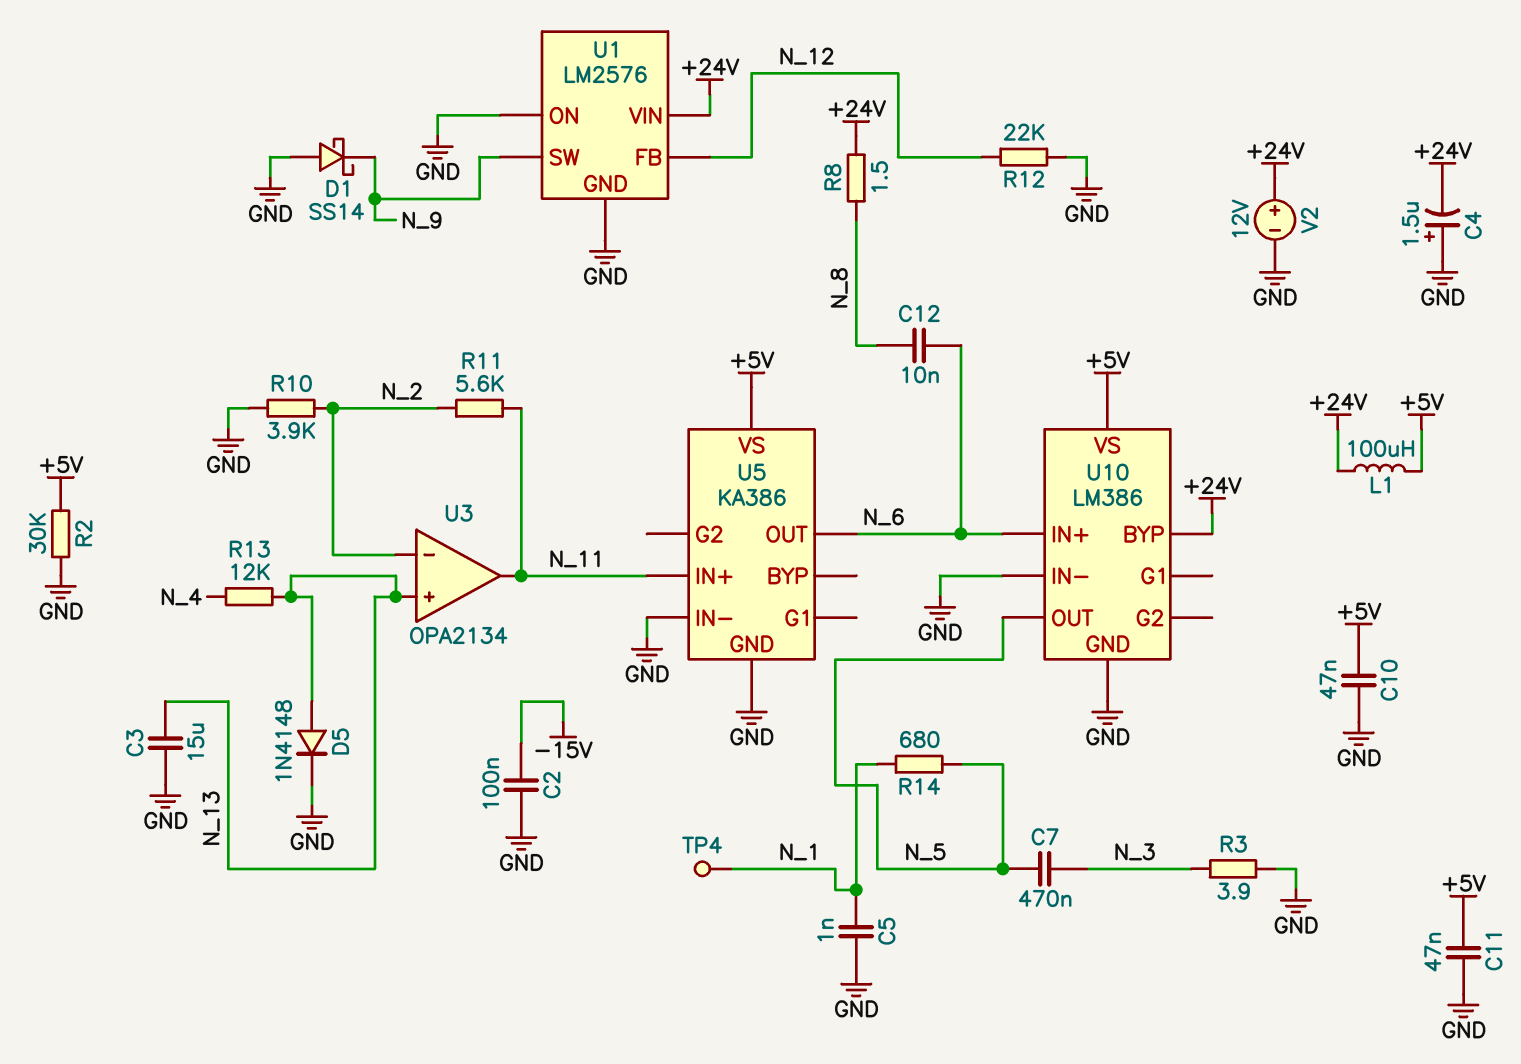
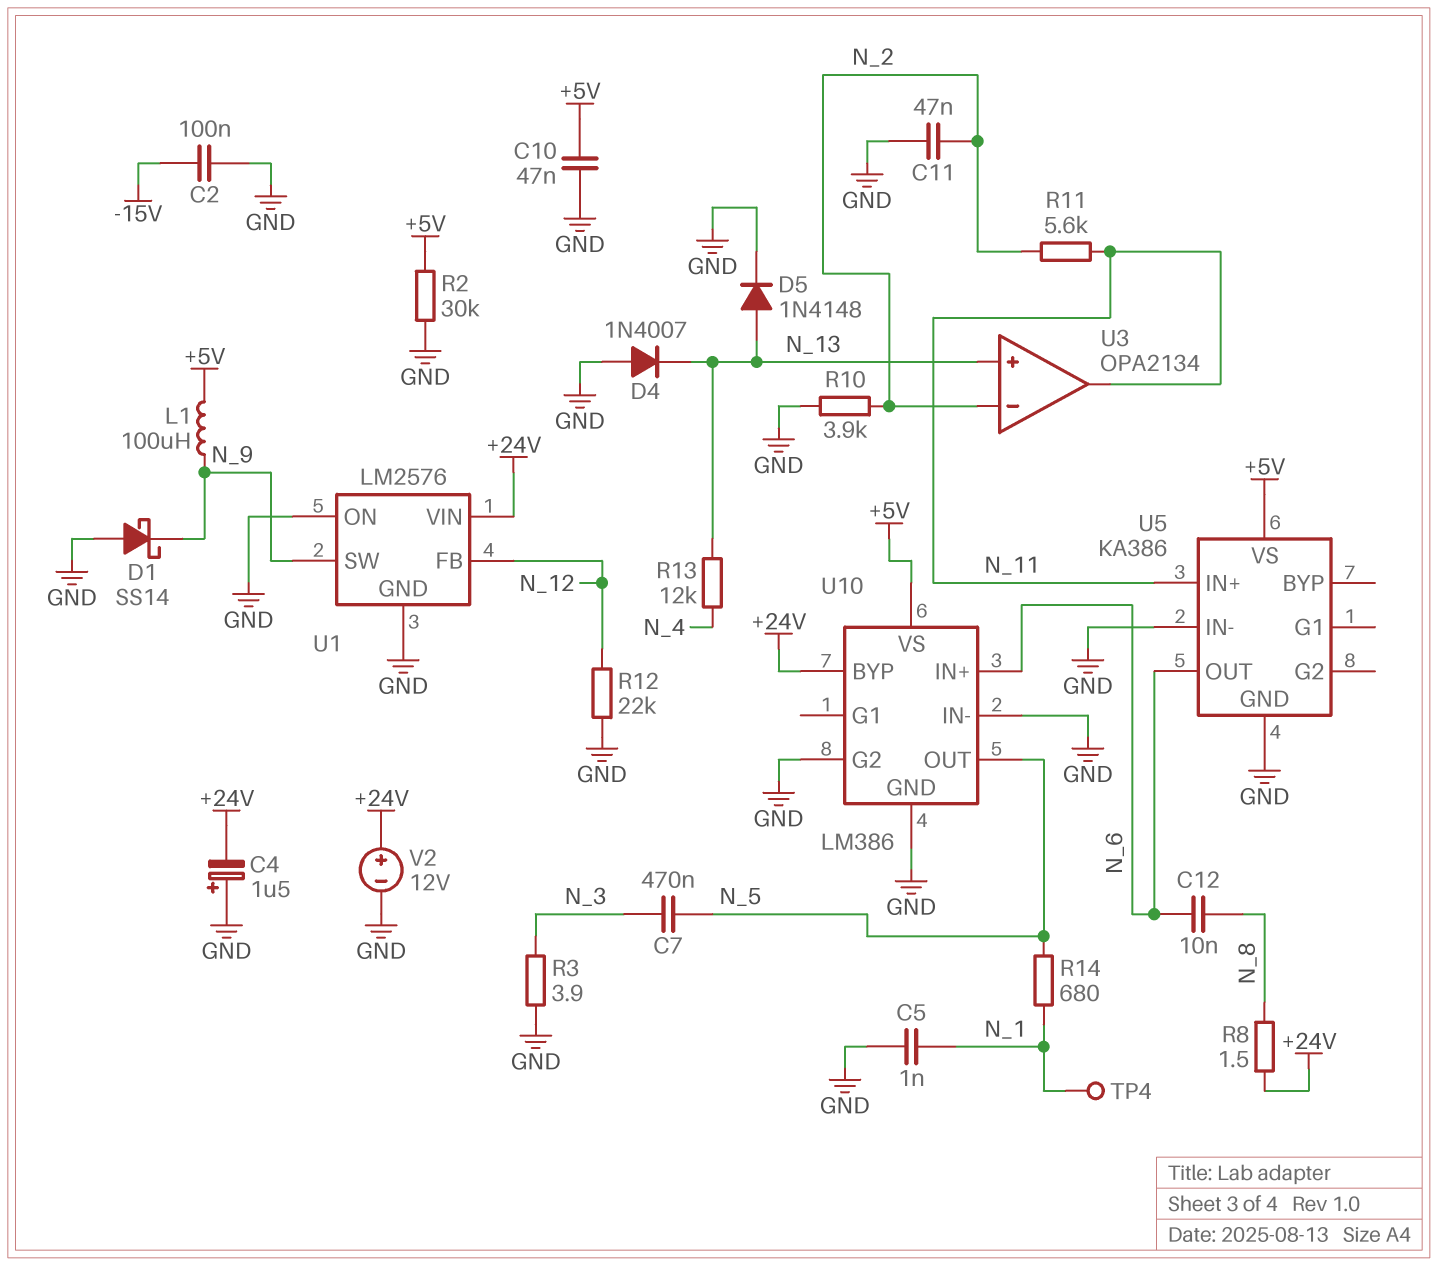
C3: 15uF (GND, N_13) -> none
C11: 47nF (+5V, GND) -> 47nF (GND, N_2)
D4: none -> diode 1N4007 (A GND, K N_13)
L1: 100uH (+5V, +24V) -> 100uH (+5V, N_9)
U10 pin G2: none -> GND

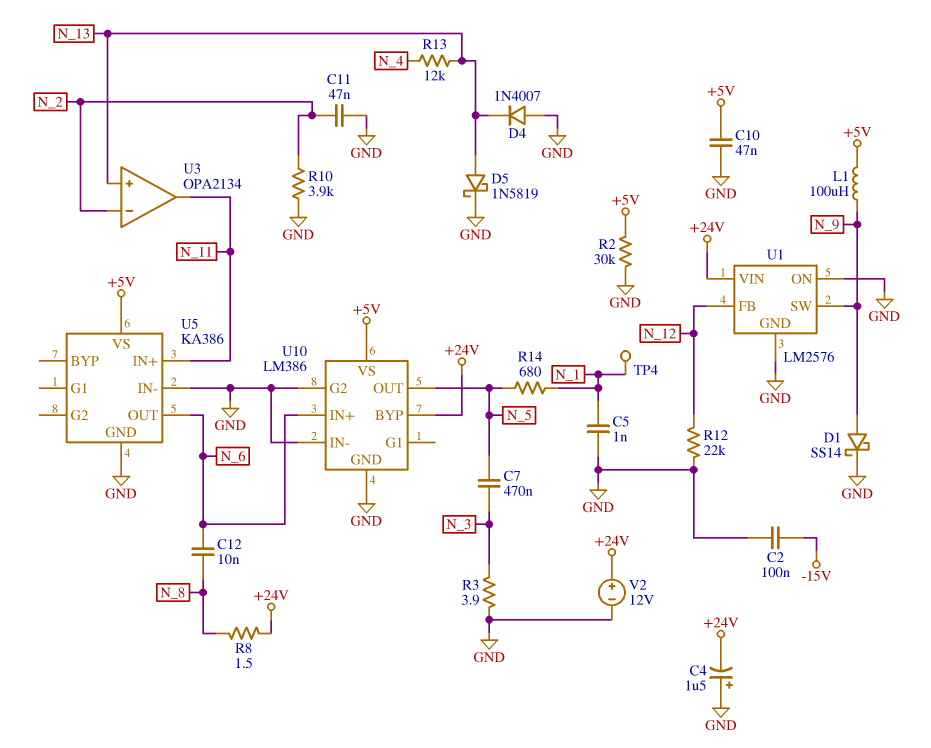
D1: schottky SS14 (A GND, K N_9) -> schottky SS14 (A N_9, K GND)
D5: diode 1N4148 (A N_13, K GND) -> schottky 1N5819 (A N_13, K GND)
R11: 5.6k (N_2, N_11) -> none

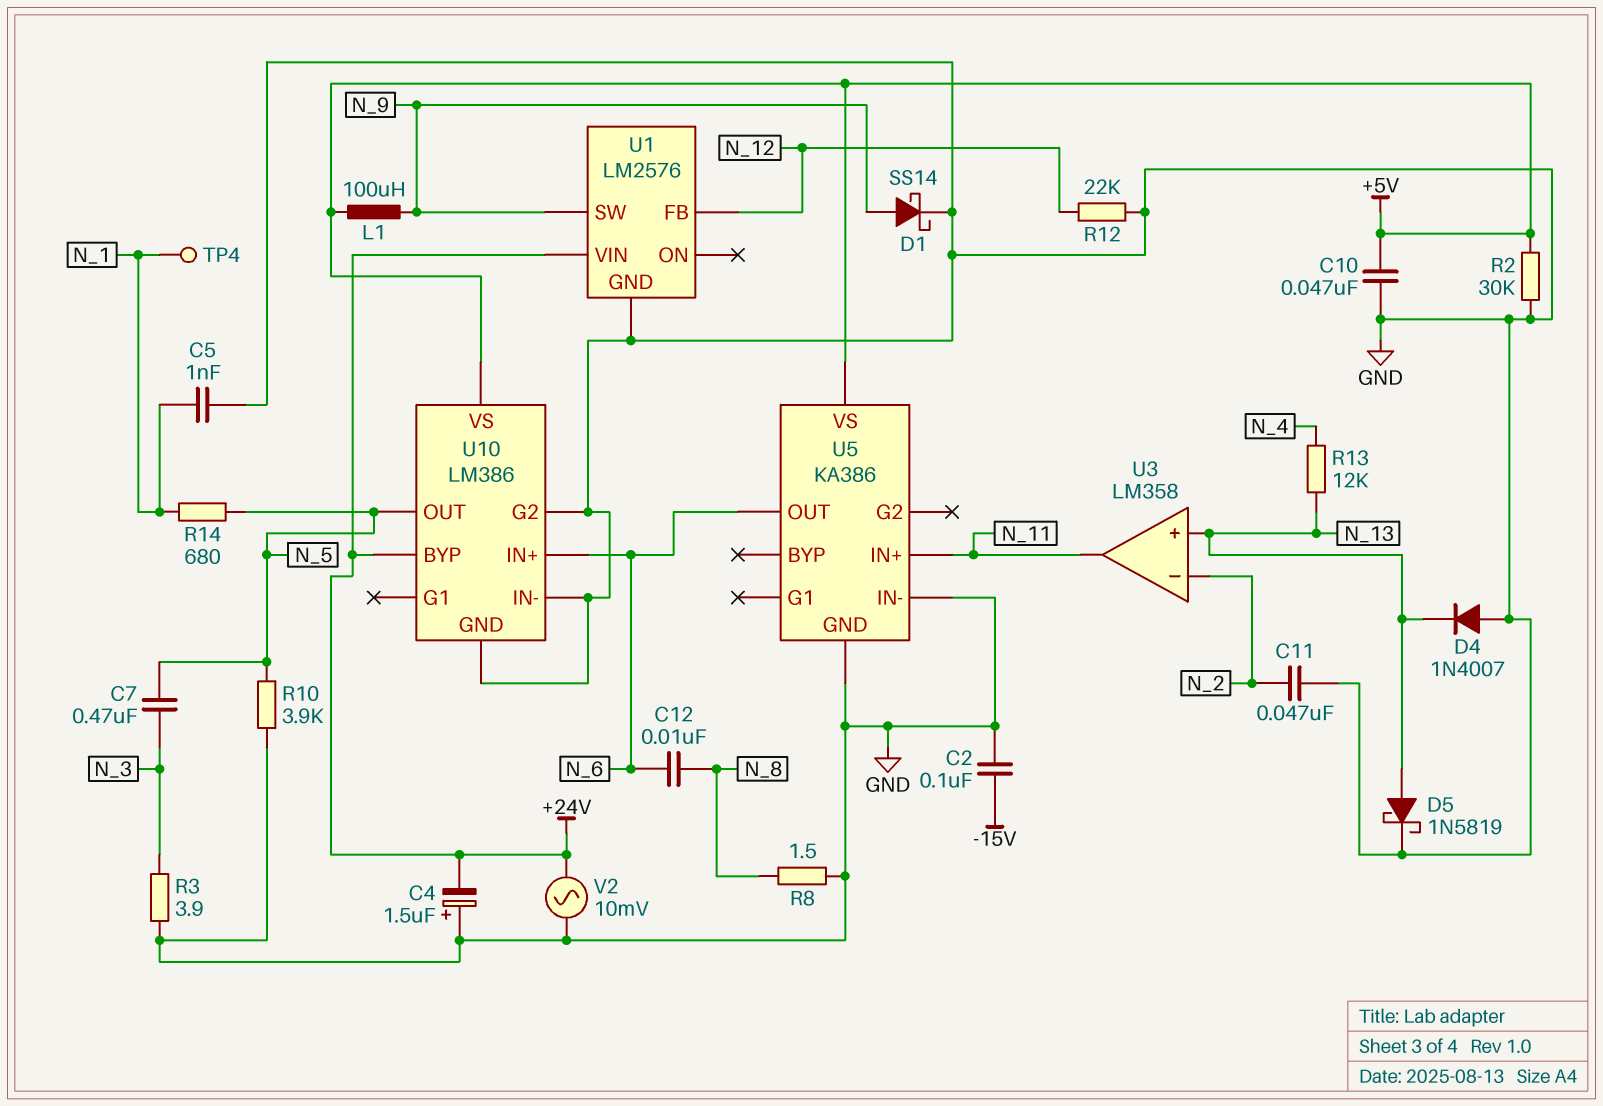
R8: 1.5 (+24V, N_8) -> 1.5 (GND, N_8)
R10: 3.9k (GND, N_2) -> 3.9k (GND, N_5)
U1 pin ON: GND -> none
U3: OPA2134 -> LM358
V2: 12V (plus +24V, minus GND) -> AC 10mV (+24V, GND)

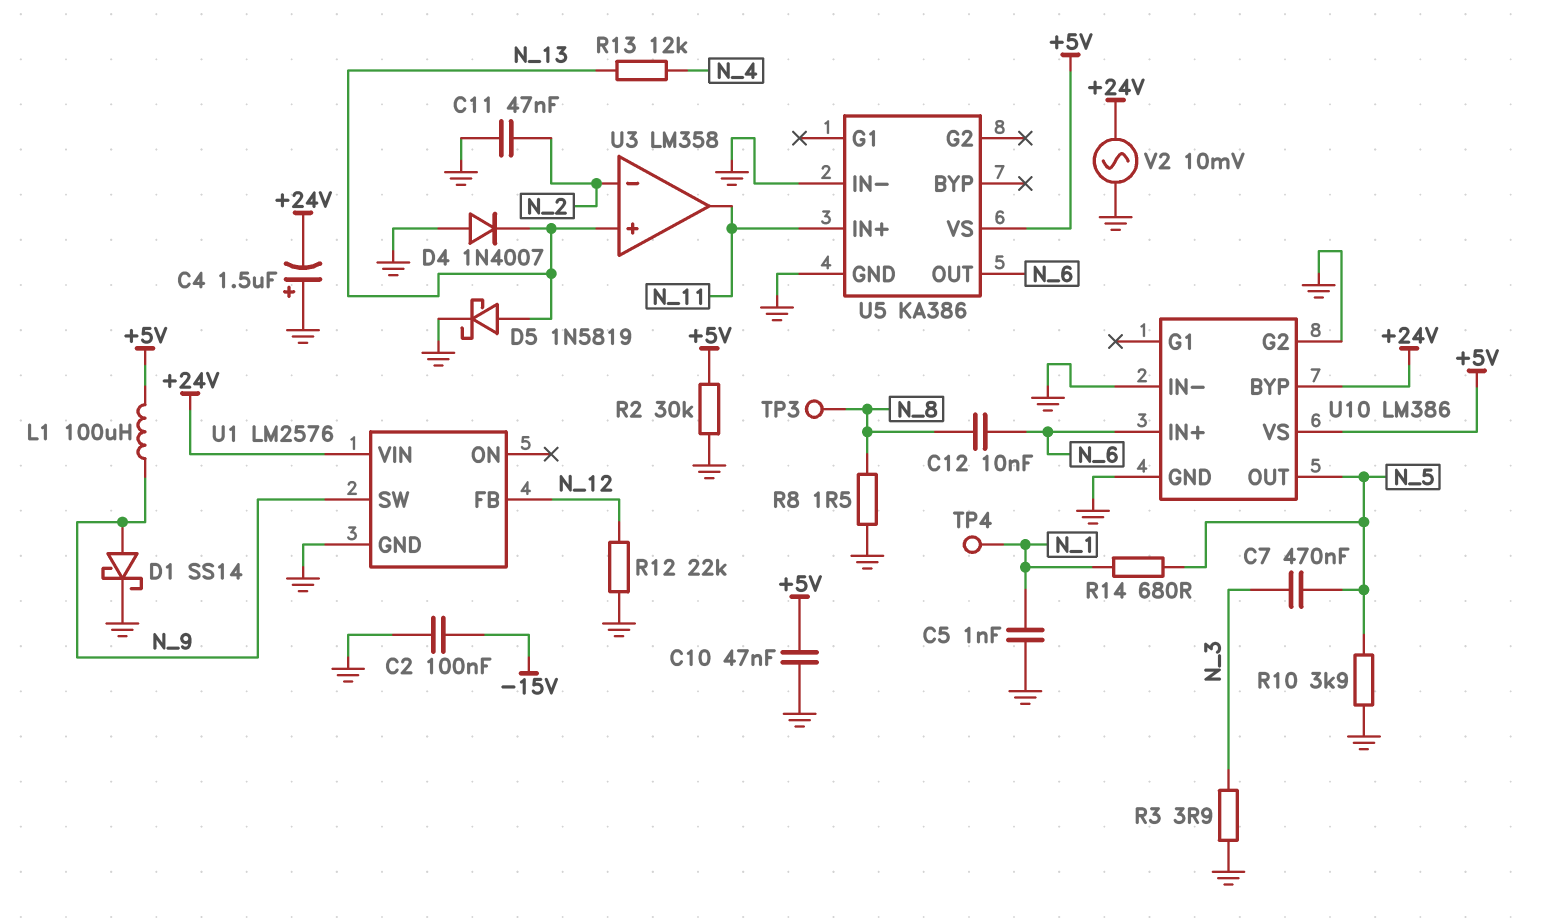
TP3: none -> test point (N_8)

